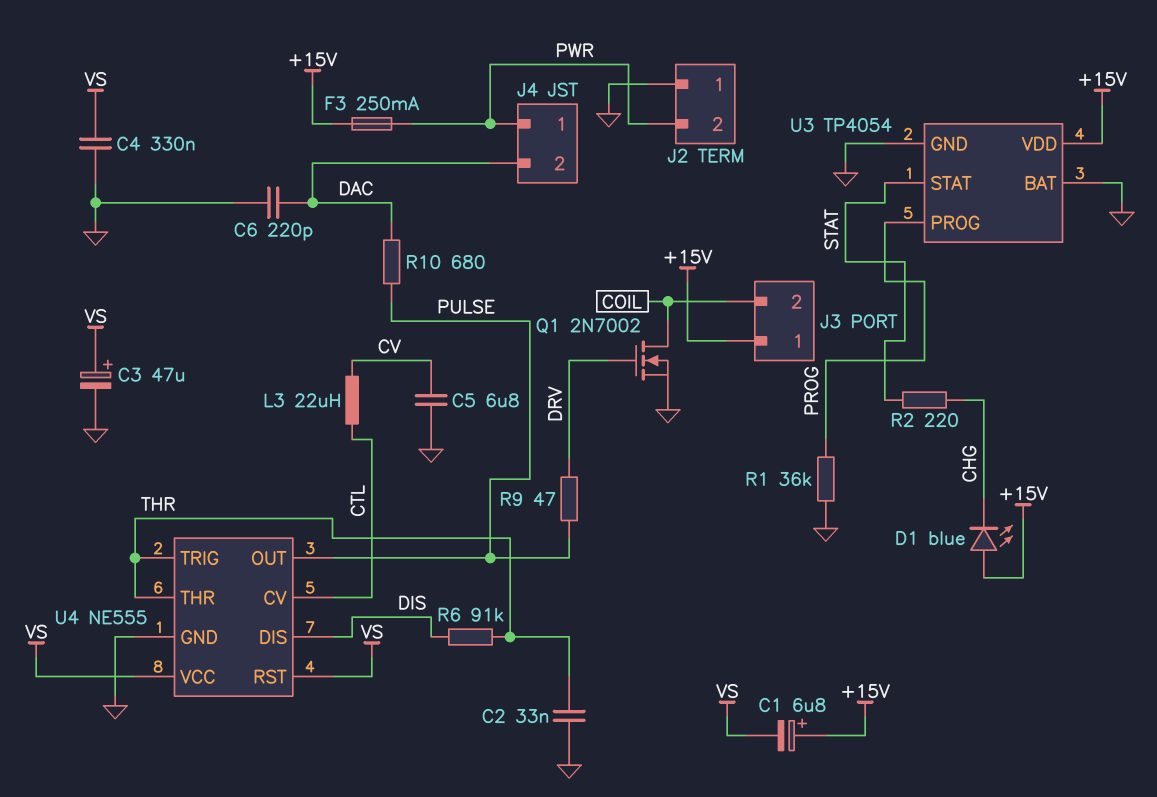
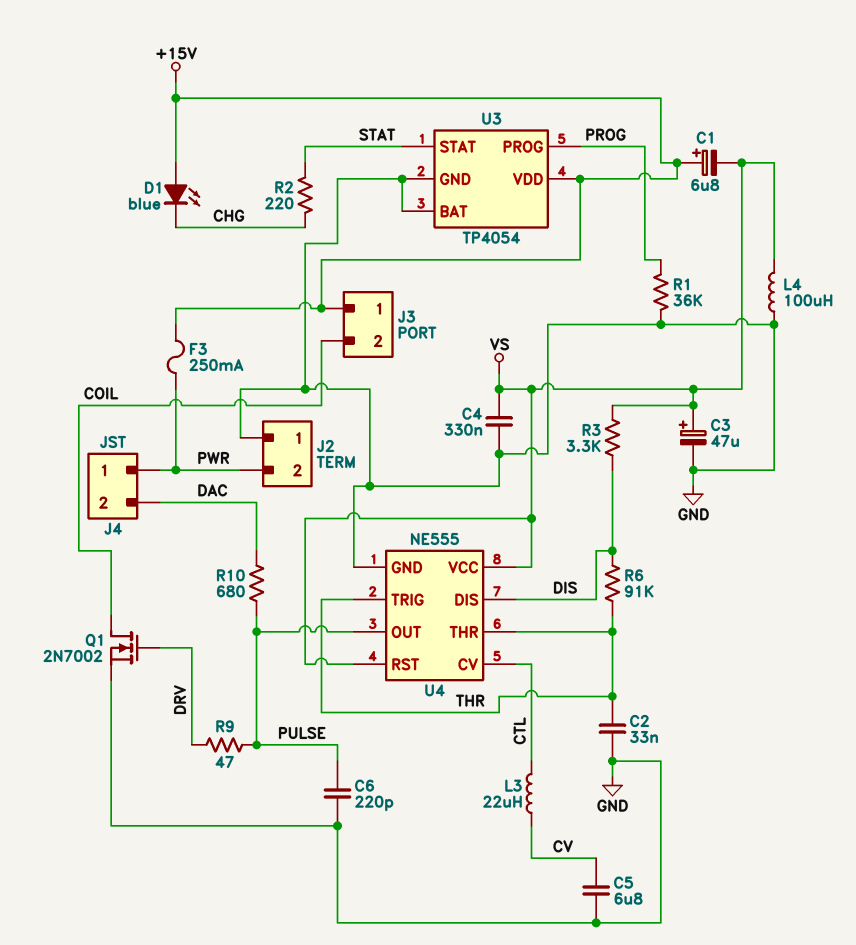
C6: 220pF (DAC, GND) -> 220pF (GND, PULSE)
L4: none -> 100uH (GND, VS)
R3: none -> 3.3k (DIS, VS)

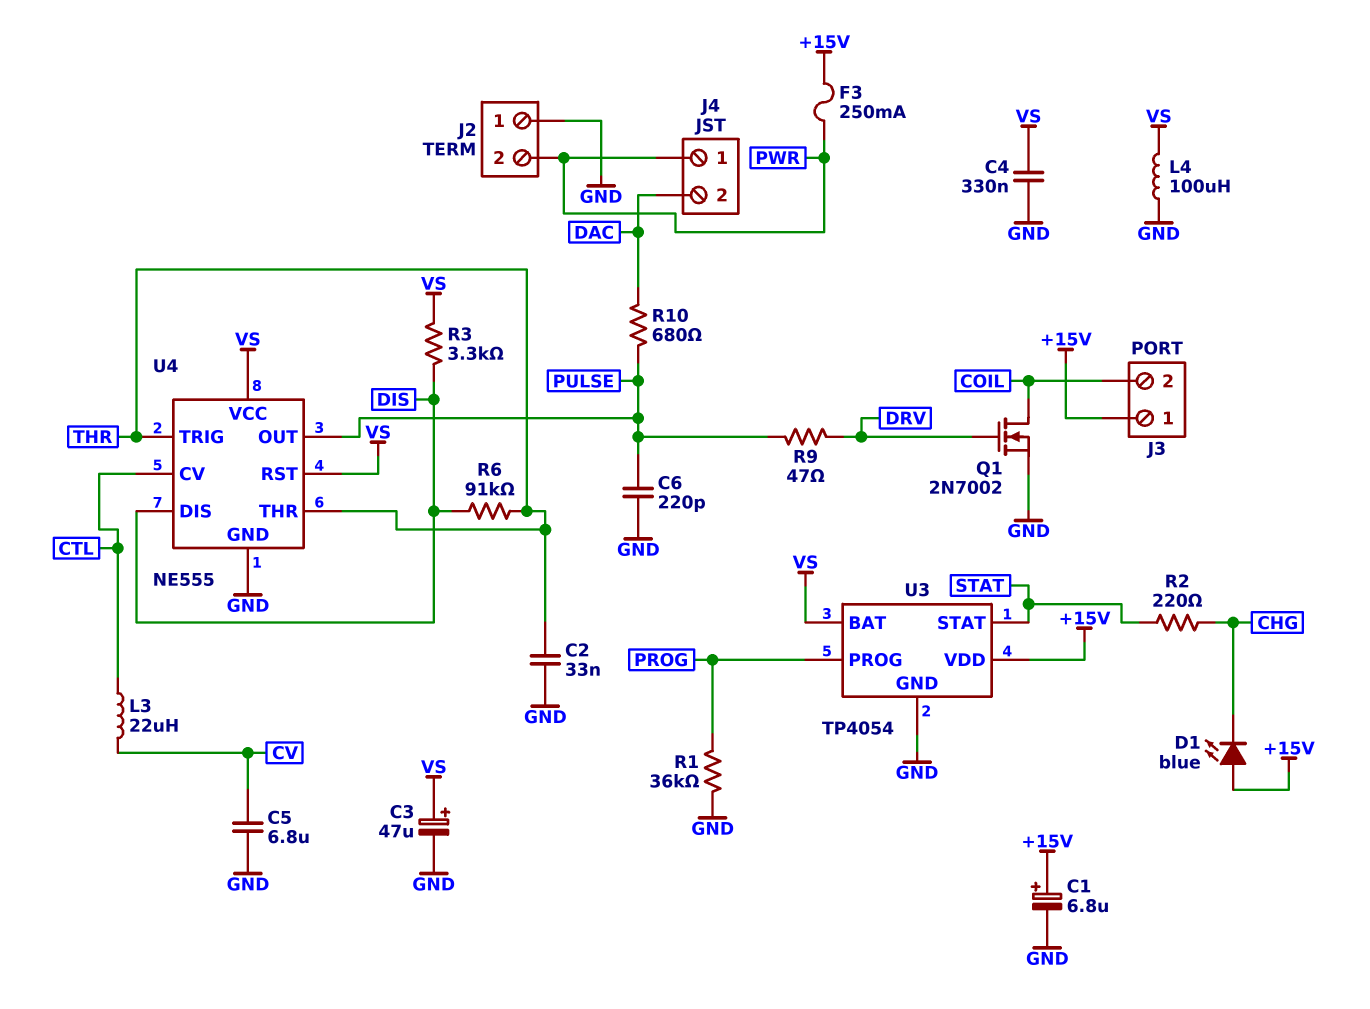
C1: 6.8uF (plus +15V, minus VS) -> 6.8uF (plus +15V, minus GND)
U3 pin BAT: GND -> VS

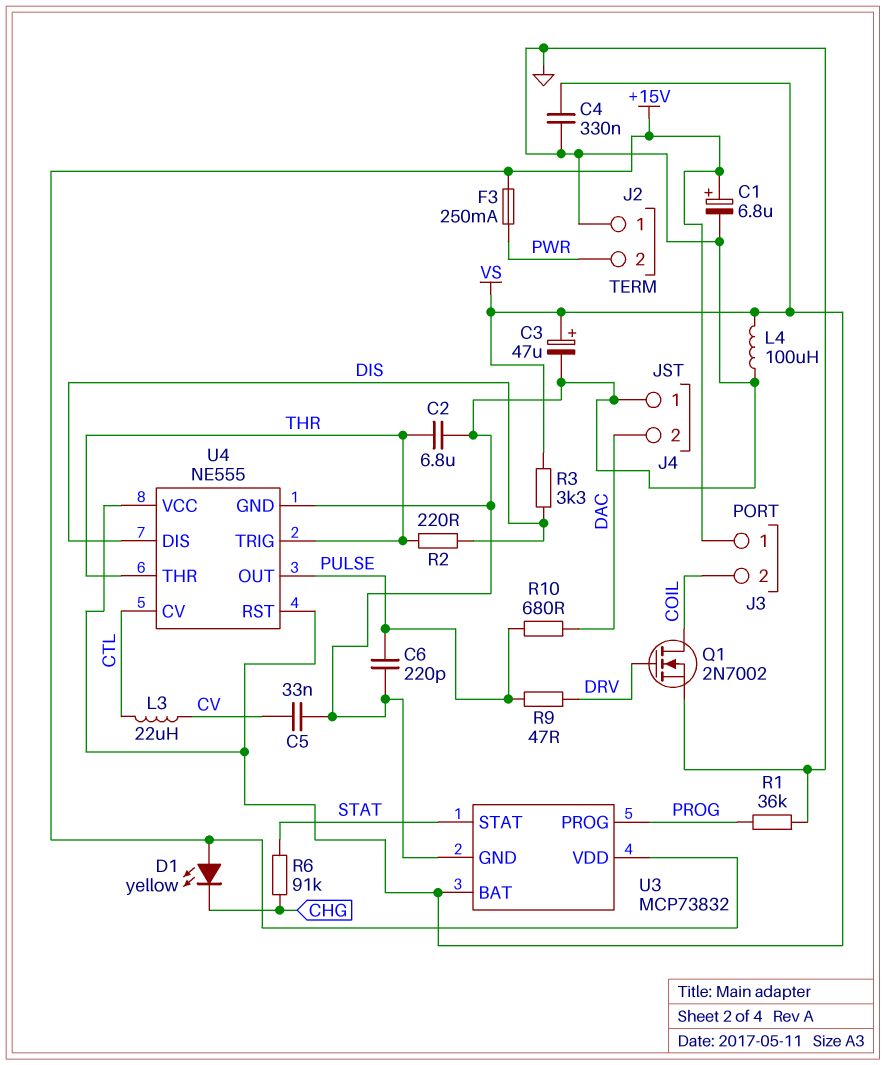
C2: 33nF (GND, THR) -> 6.8uF (GND, THR)
C5: 6.8uF (CV, GND) -> 33nF (CV, GND)
D1: LED blue (A +15V, K CHG) -> LED yellow (A +15V, K CHG)
J4 pin 1: PWR -> GND
R2: 220 (CHG, STAT) -> 220 (DIS, THR)
R6: 91k (DIS, THR) -> 91k (CHG, STAT)
U3: TP4054 -> MCP73832

